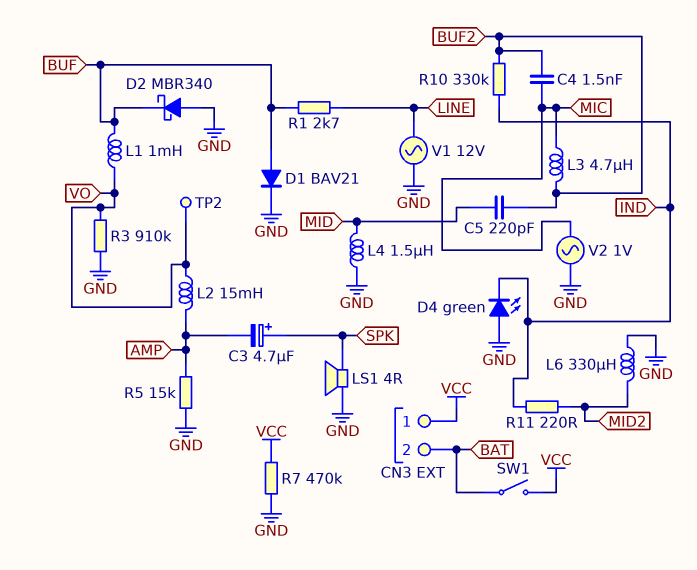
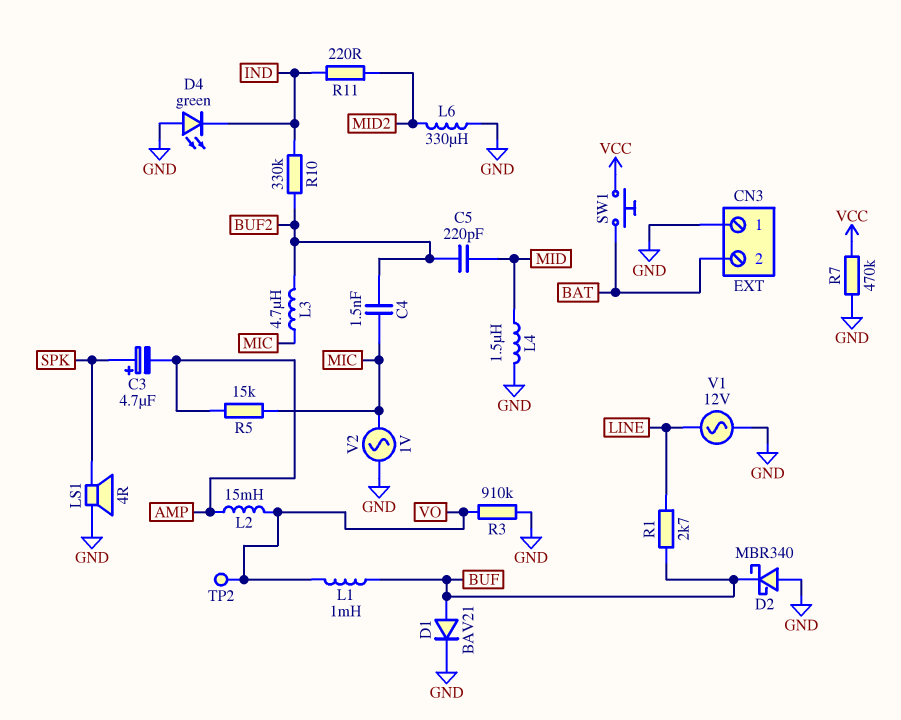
CN3 pin 1: VCC -> GND
R5: 15k (AMP, GND) -> 15k (AMP, MIC)
SW1: switch (BAT, VCC) -> button (BAT, VCC)

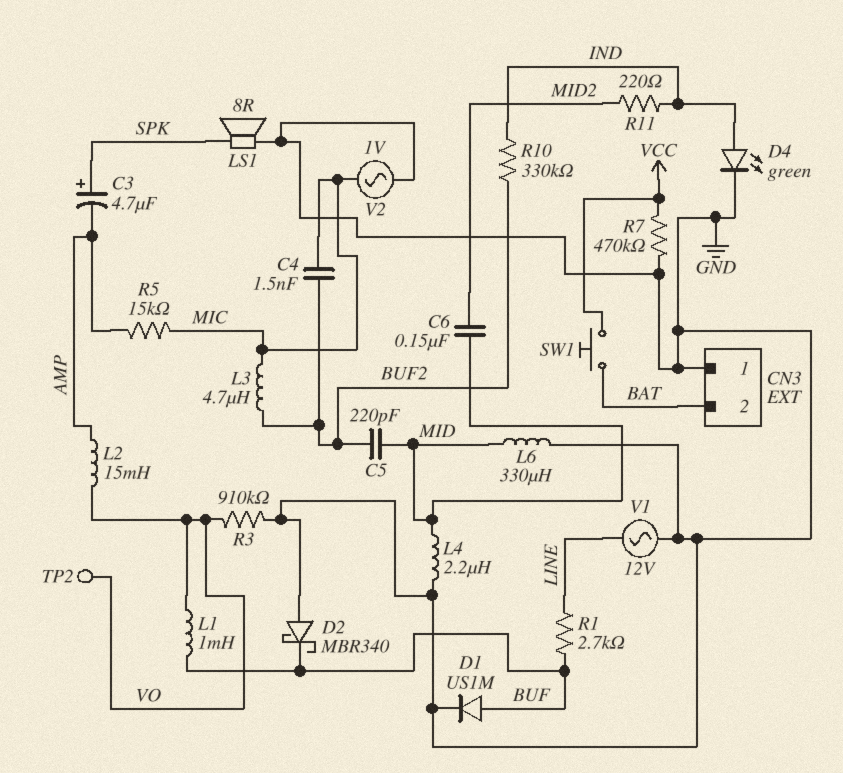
C6: none -> 150nF (MID, MID2)
D1: diode BAV21 (A BUF, K GND) -> diode US1M (A BUF, K GND)
D4: LED green (A GND, K IND) -> LED green (A IND, K GND)
L4: 1.5uH (GND, MID) -> 2.2uH (GND, MID)
L6: 330uH (GND, MID2) -> 330uH (GND, MID)
LS1: speaker 4R (GND, SPK) -> speaker 8R (GND, SPK)

